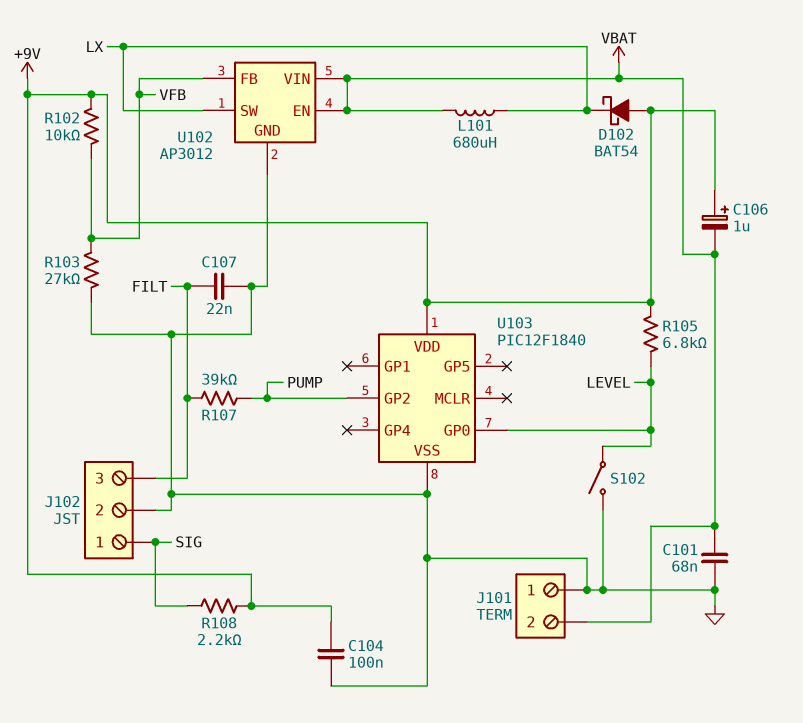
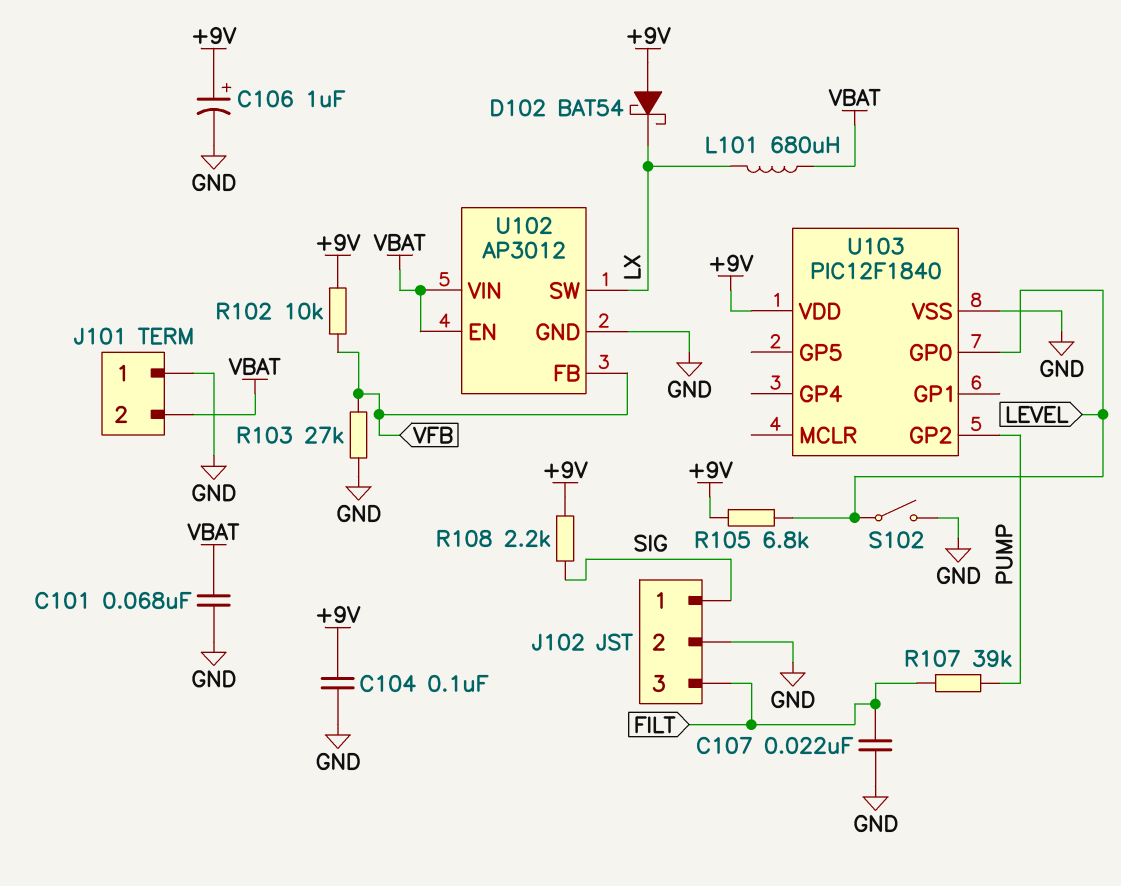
C106: 1uF (plus +9V, minus VBAT) -> 1uF (plus +9V, minus GND)

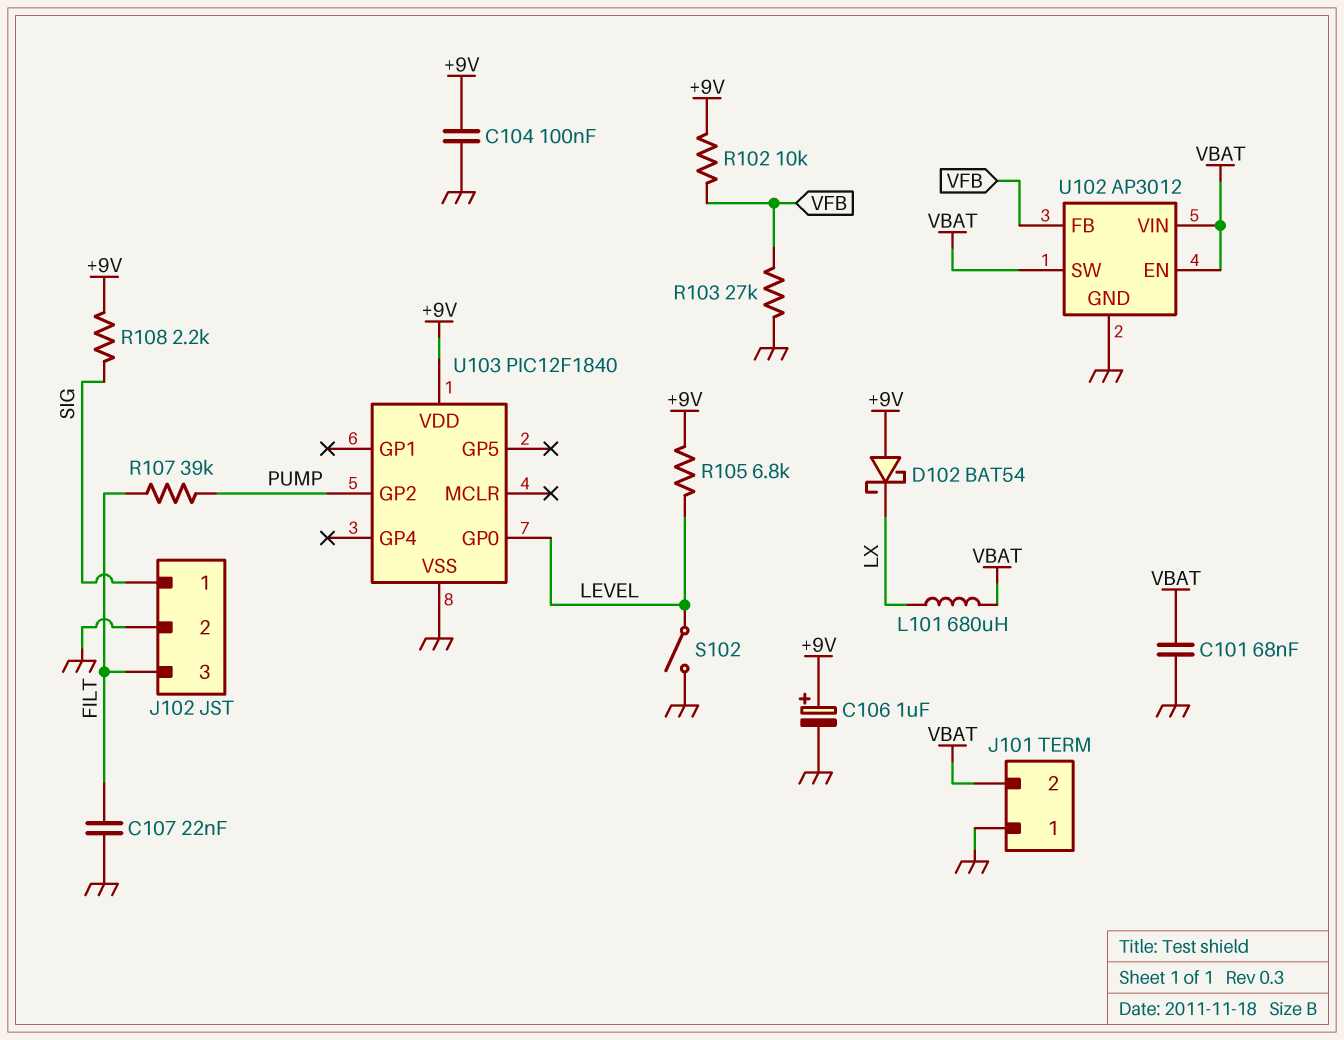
U102 pin SW: LX -> VBAT

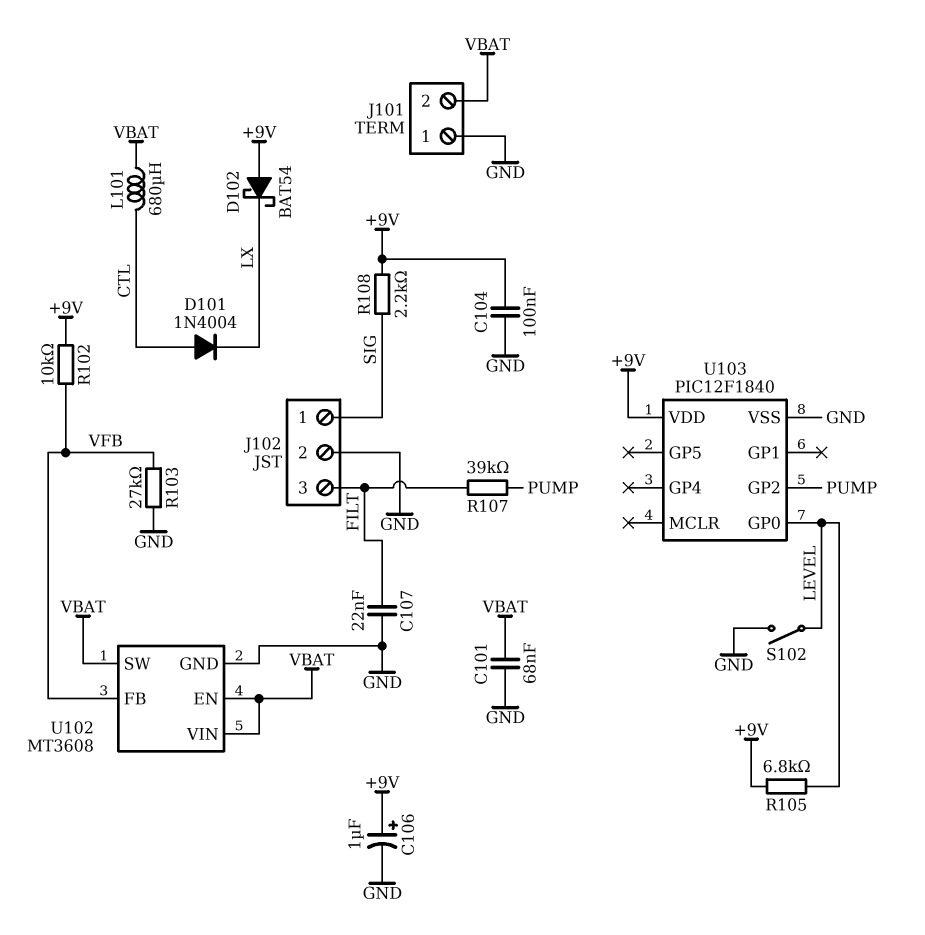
D101: none -> diode 1N4004 (A CTL, K LX)
L101: 680uH (LX, VBAT) -> 680uH (CTL, VBAT)
U102: AP3012 -> MT3608

